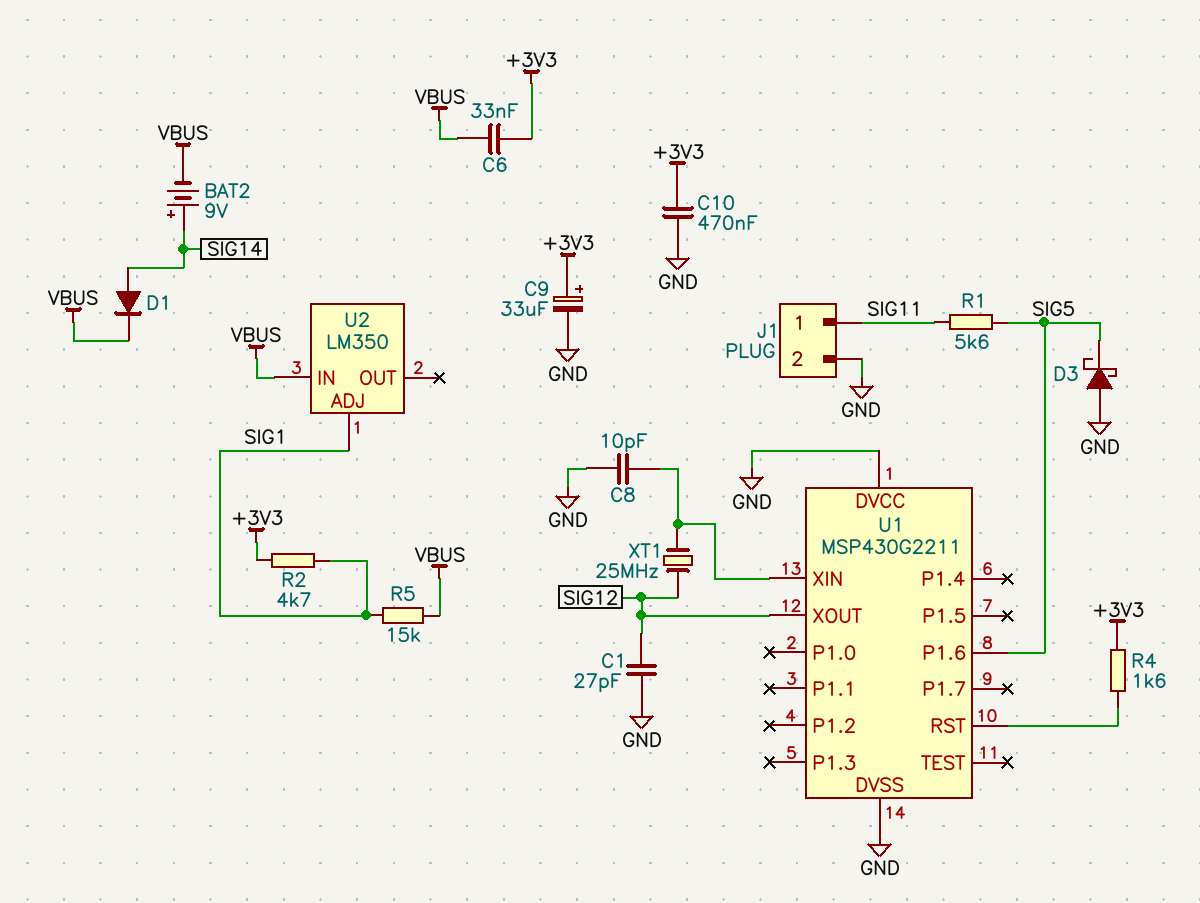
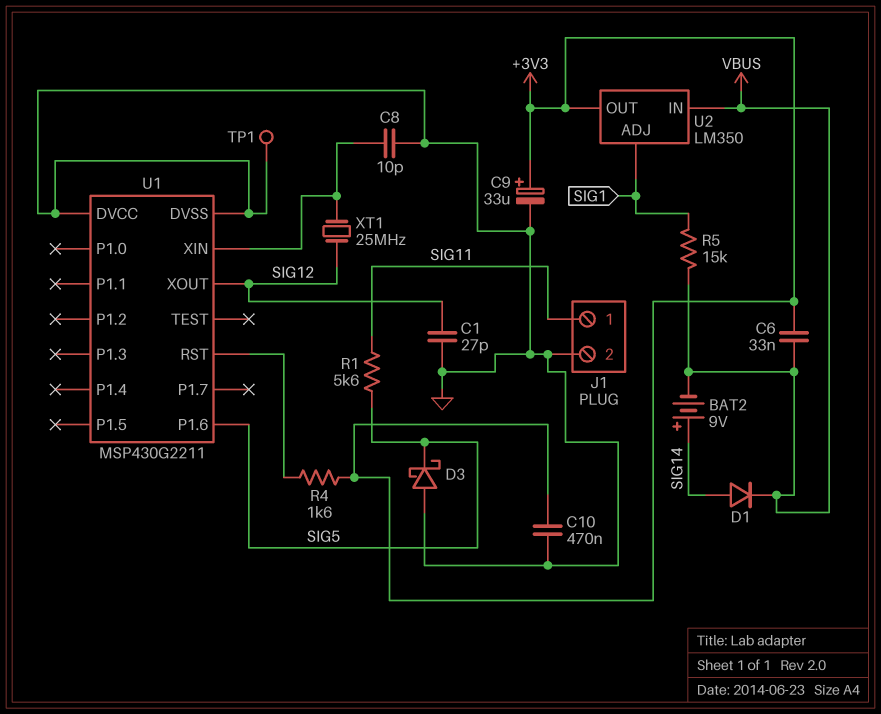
R2: 4.7k (+3V3, SIG1) -> none
TP1: none -> test point (GND)
U2 pin OUT: none -> +3V3

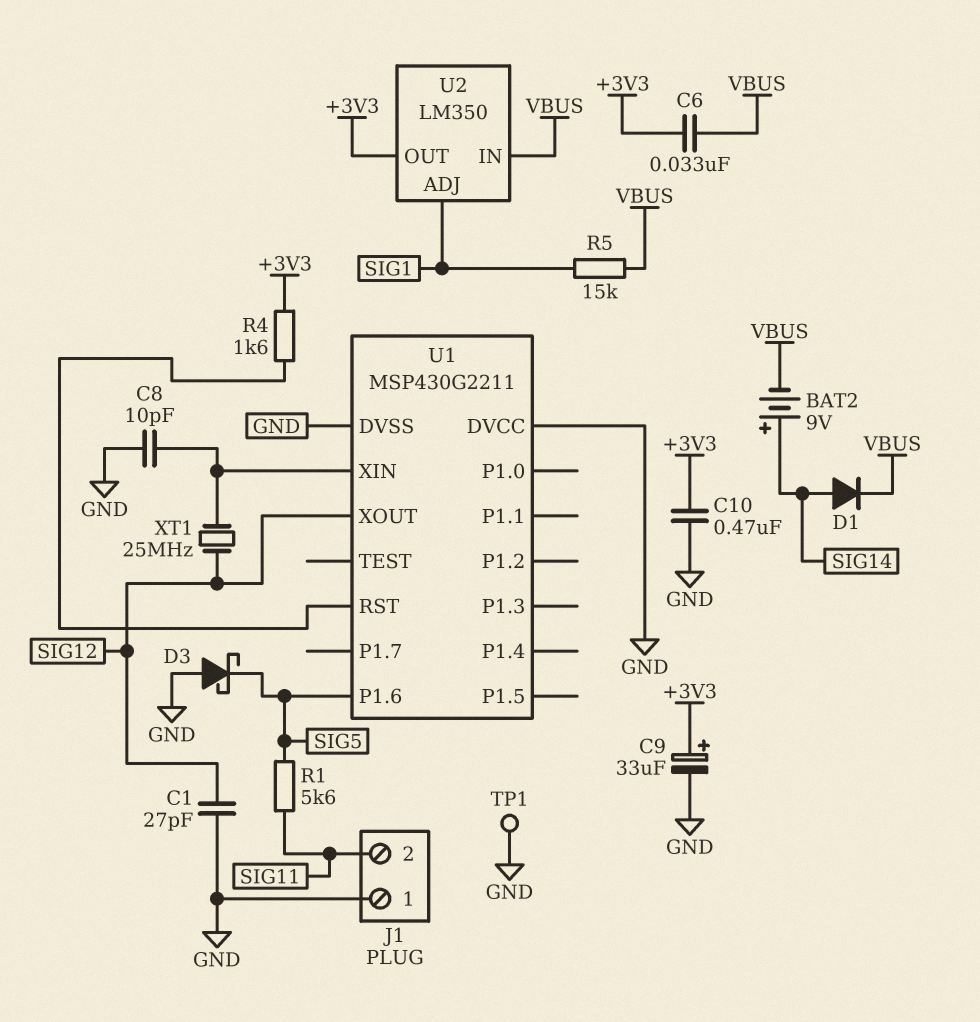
J1 pin 1: SIG11 -> GND
J1 pin 2: GND -> SIG11

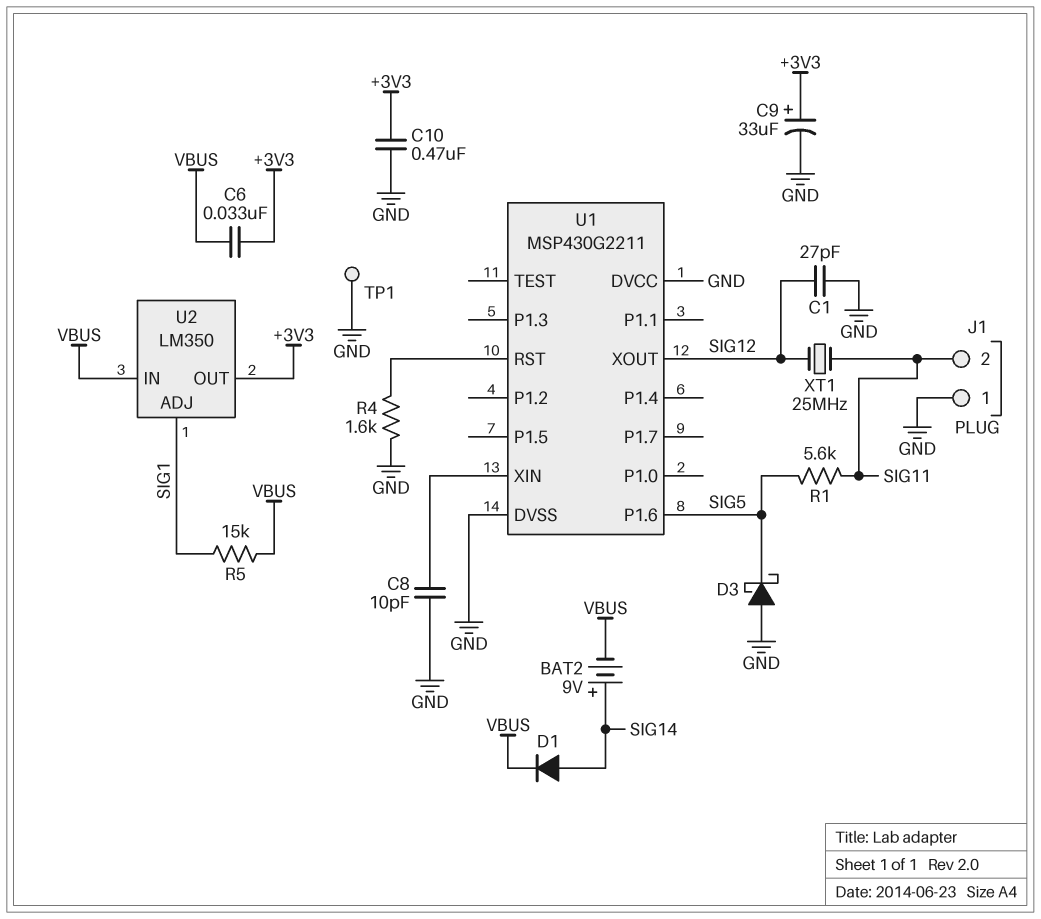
R4: 1.6k (+3V3, U1/RST) -> 1.6k (GND, U1/RST)
XT1: 25MHz (SIG12, U1/XIN) -> 25MHz (SIG11, SIG12)

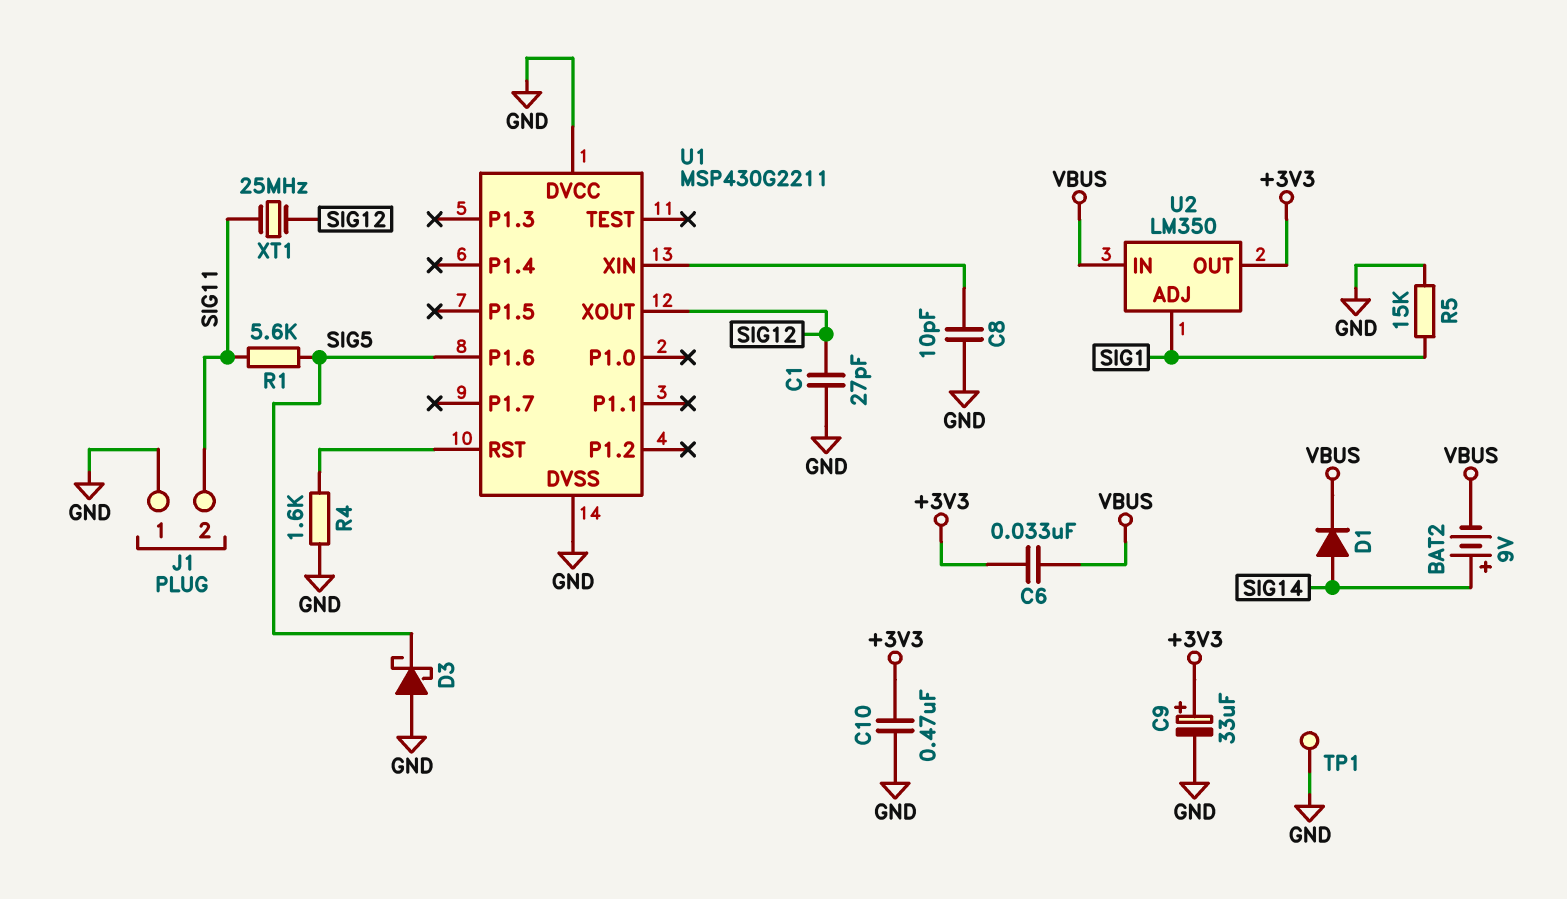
R5: 15k (SIG1, VBUS) -> 15k (GND, SIG1)

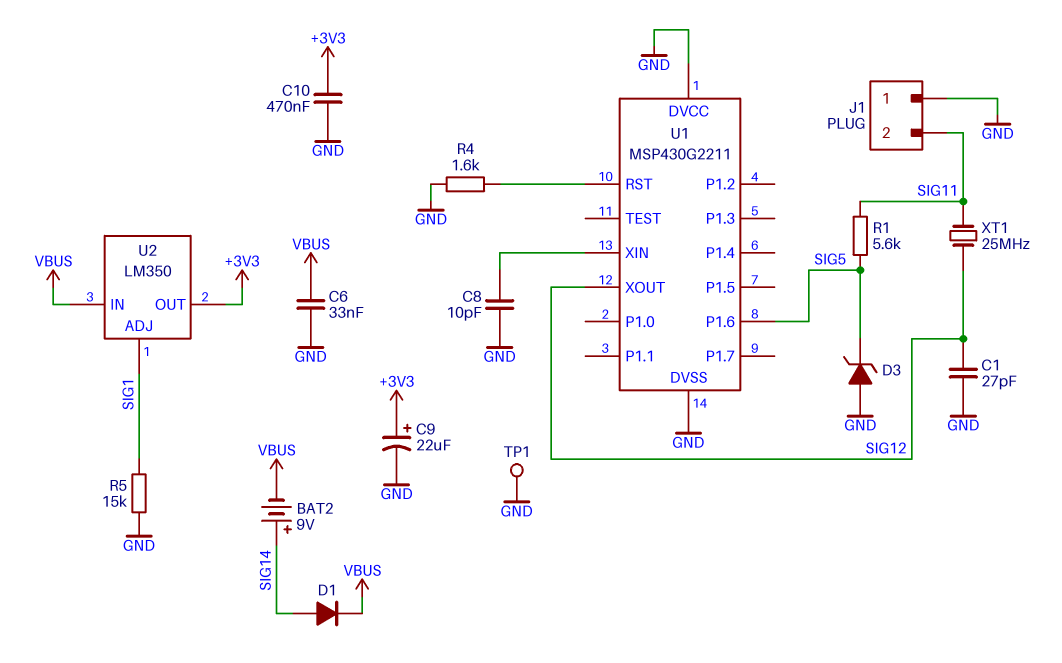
C6: 33nF (+3V3, VBUS) -> 33nF (GND, VBUS)
C9: 33uF (plus +3V3, minus GND) -> 22uF (plus +3V3, minus GND)
D3: schottky (A GND, K SIG5) -> zener (A GND, K SIG5)

